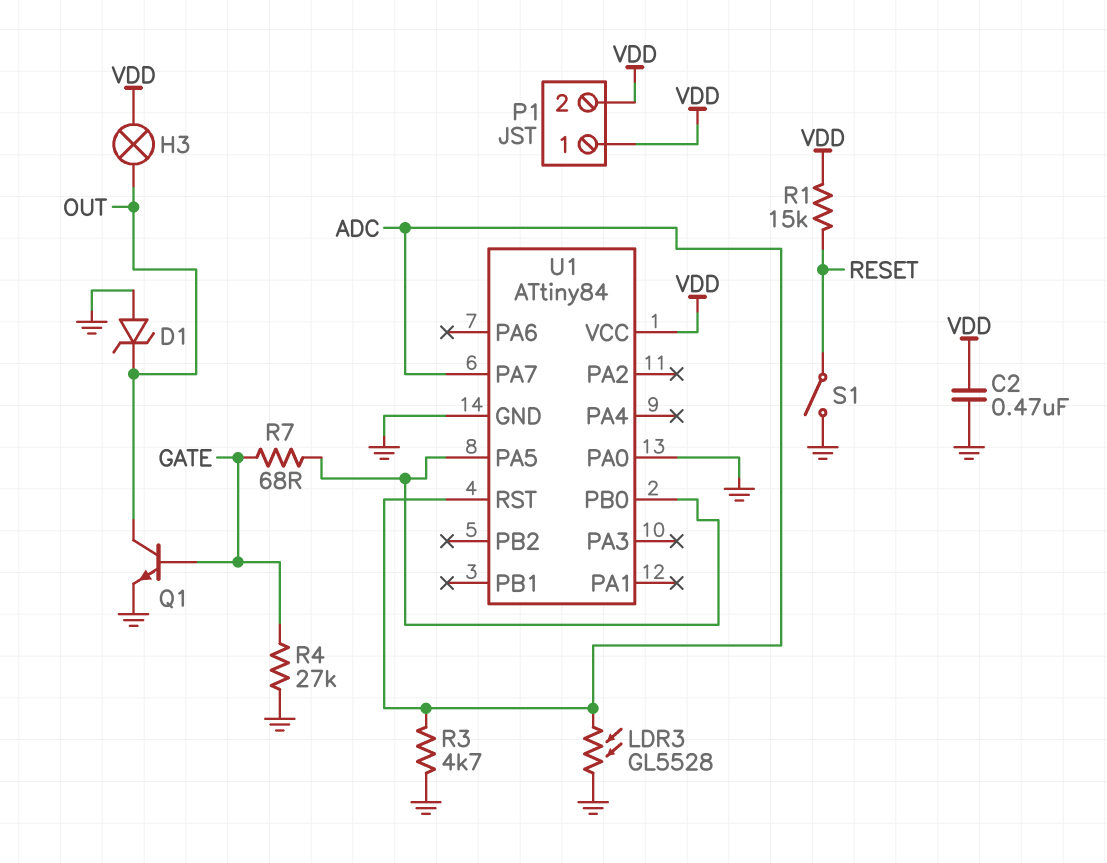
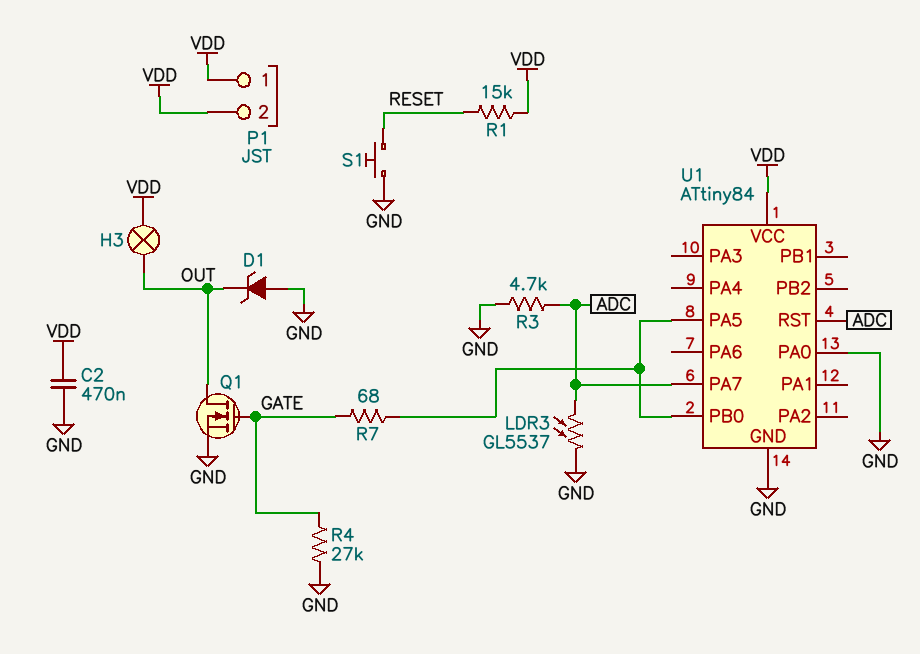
LDR3: GL5528 (ADC, GND) -> GL5537 (ADC, GND)
Q1: NPN (B GATE, C OUT, E GND) -> NMOS (G GATE, D OUT, S GND)
S1: switch (GND, RESET) -> button (GND, RESET)

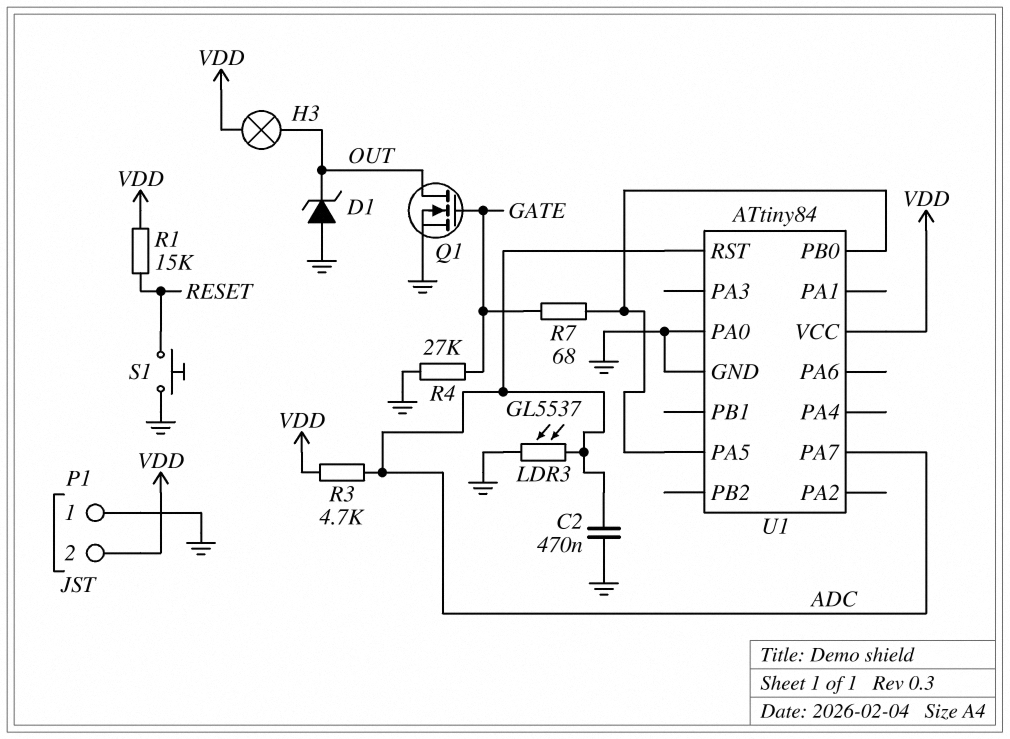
C2: 470nF (GND, VDD) -> 470nF (ADC, GND)
P1 pin 1: VDD -> GND
R3: 4.7k (ADC, GND) -> 4.7k (ADC, VDD)

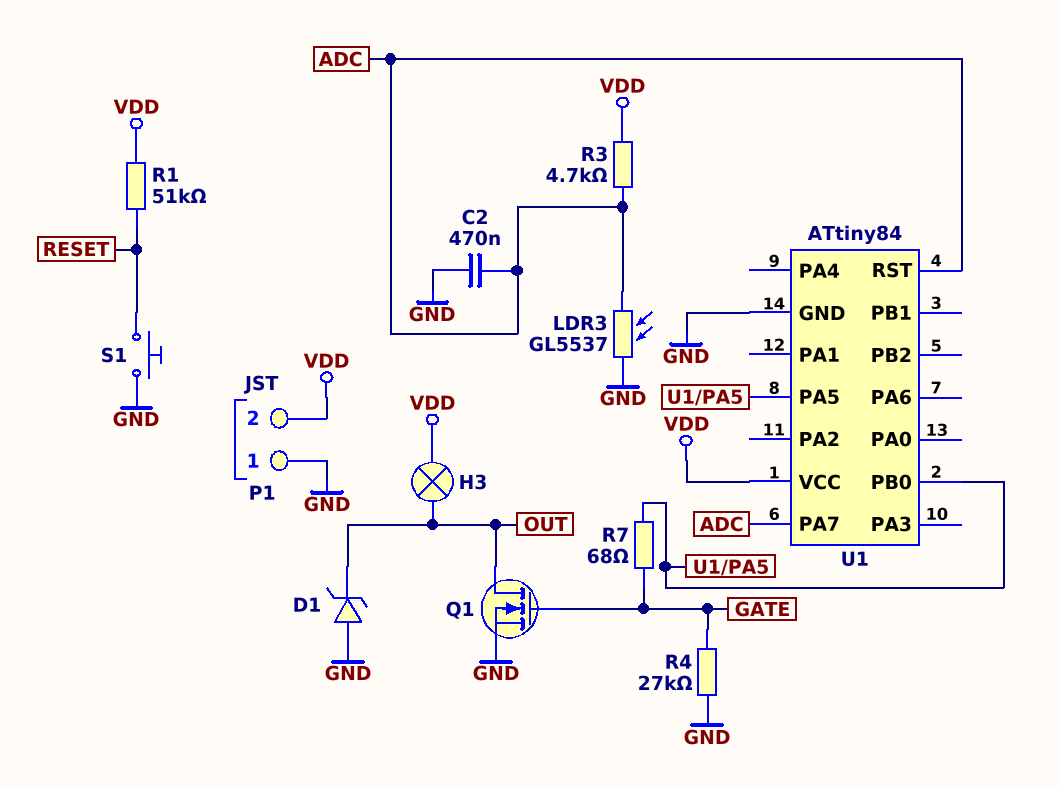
R1: 15k (RESET, VDD) -> 51k (RESET, VDD)
U1 pin PA0: GND -> none

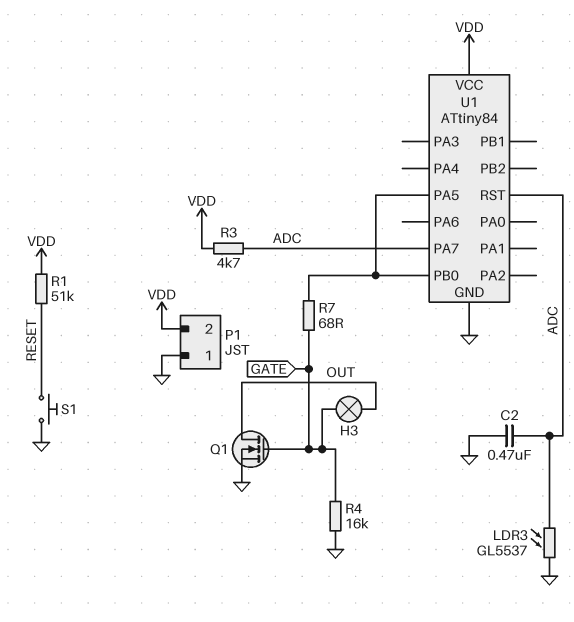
D1: zener (A GND, K OUT) -> none
H3: lamp (OUT, VDD) -> lamp (GATE, OUT)
R4: 27k (GATE, GND) -> 16k (GATE, GND)

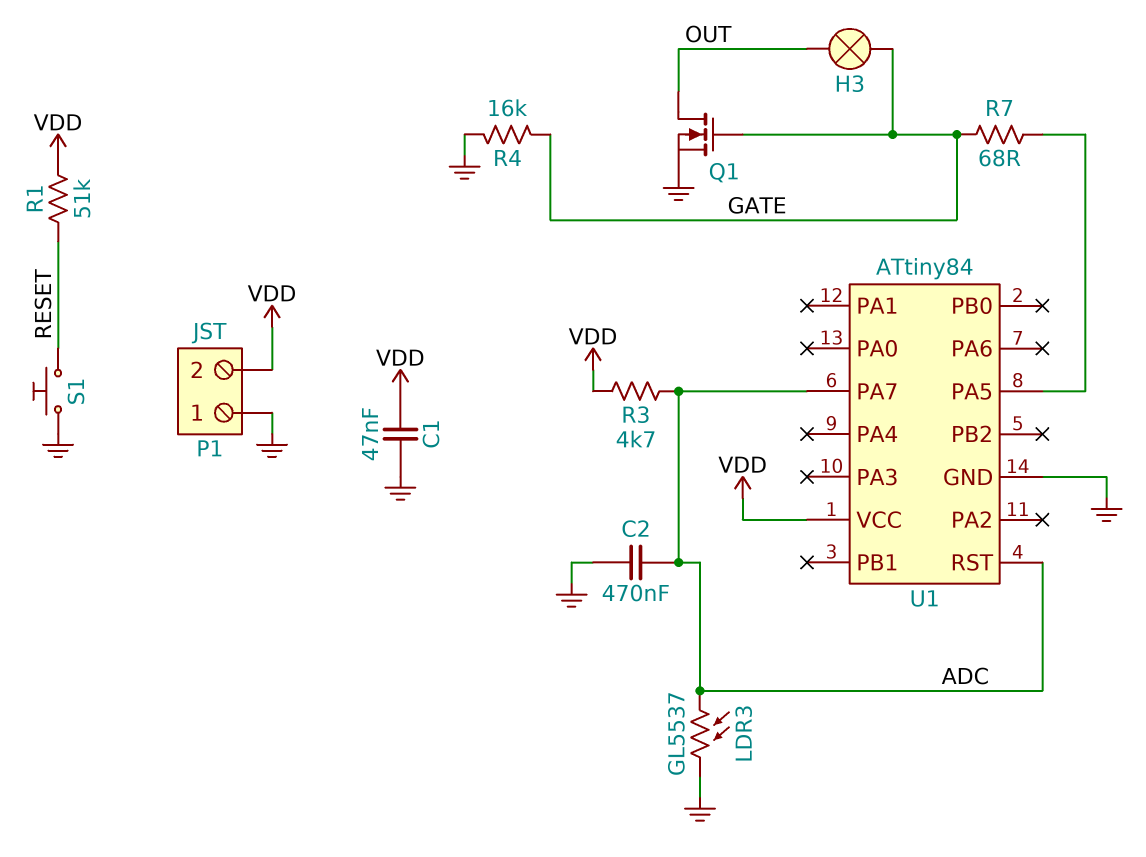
C1: none -> 47nF (GND, VDD)
U1 pin PB0: U1/PA5 -> none

